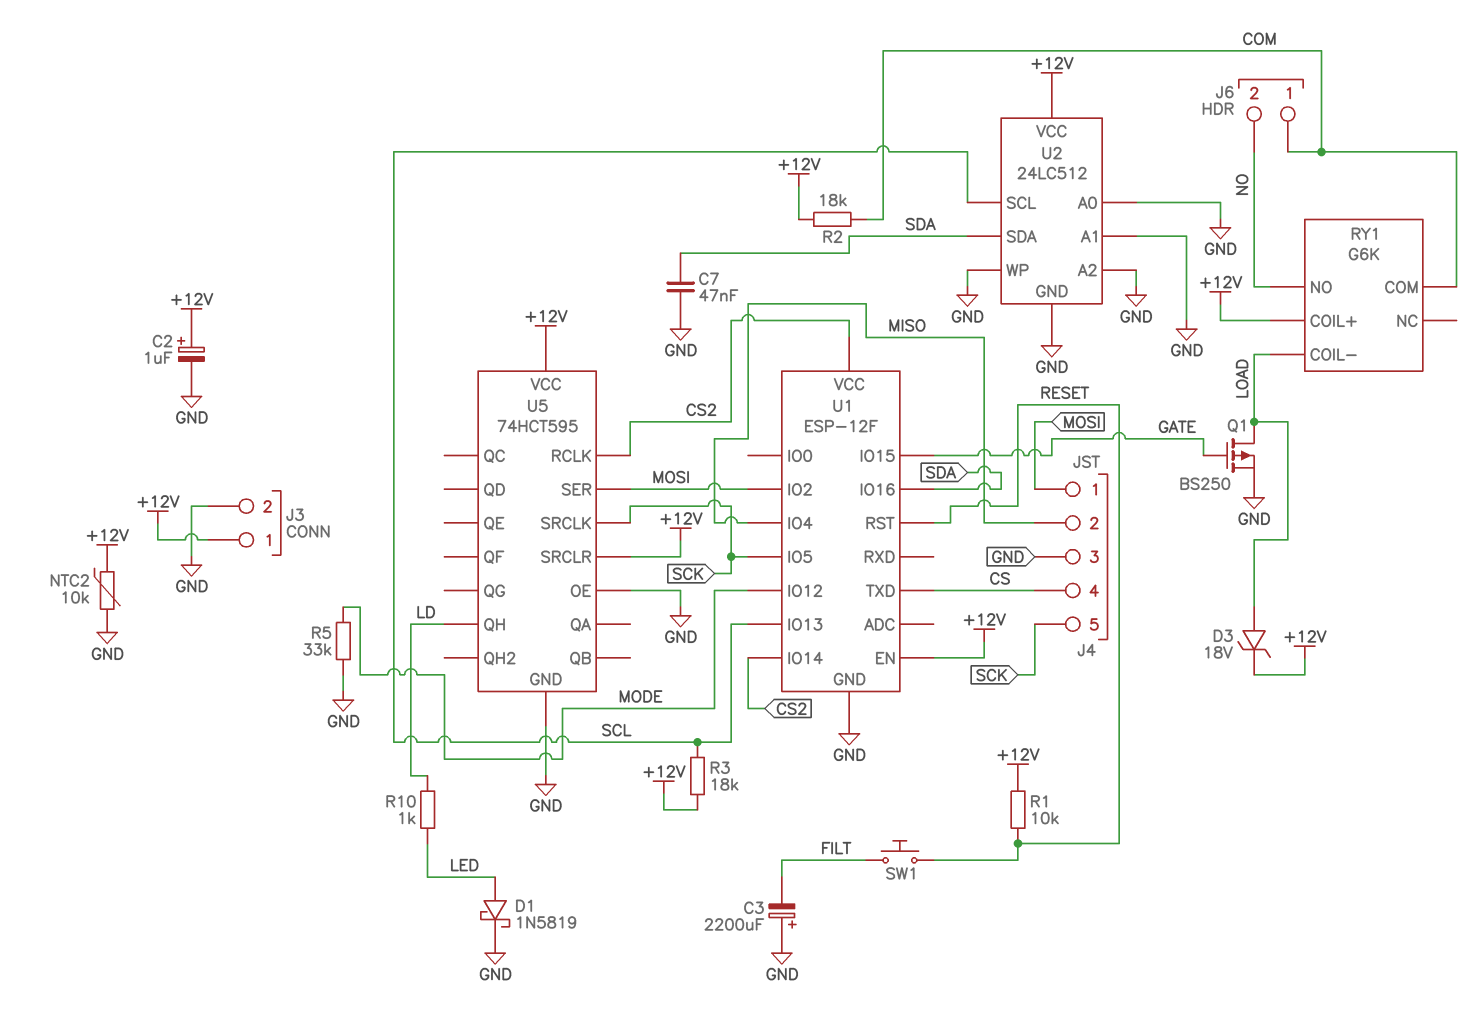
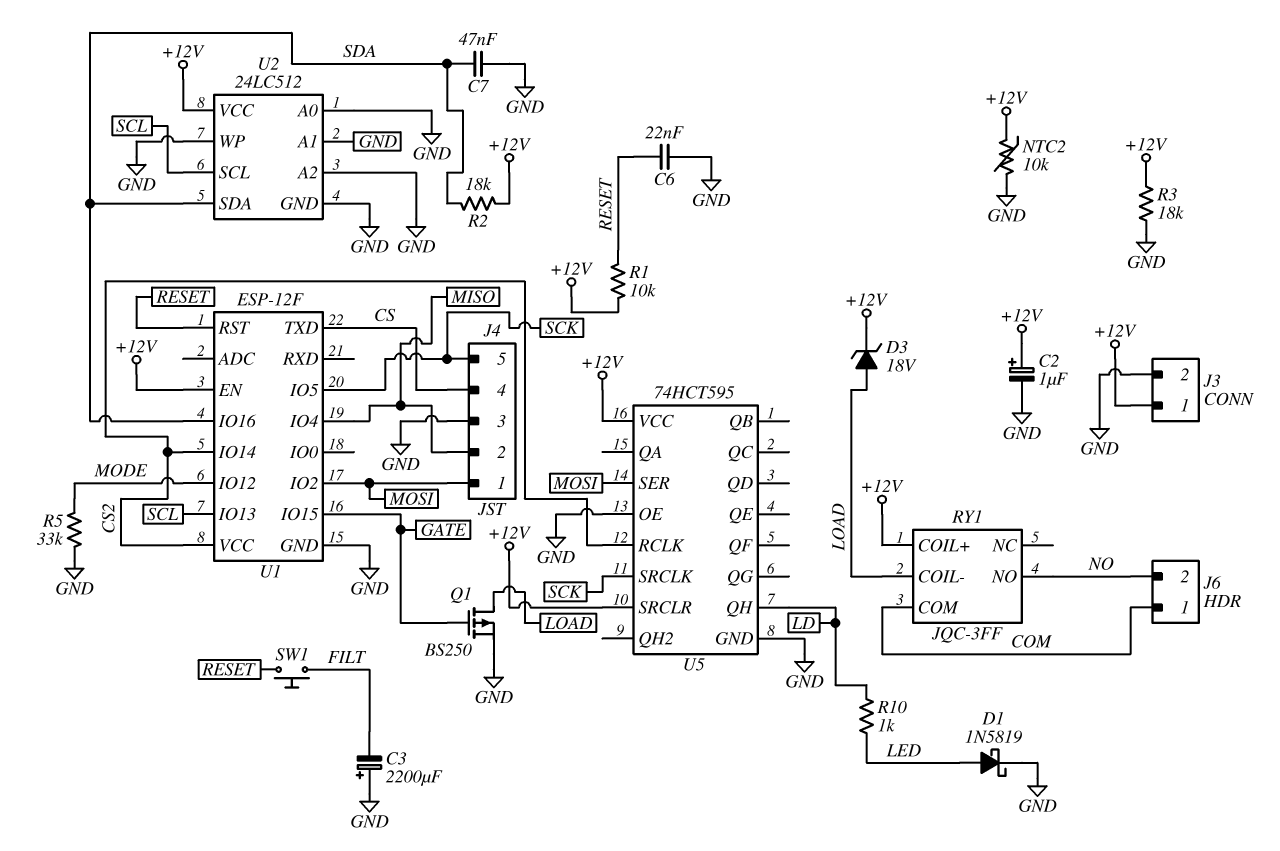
C6: none -> 22nF (GND, RESET)
R2: 18k (+12V, COM) -> 18k (+12V, SDA)
R3: 18k (+12V, SCL) -> 18k (+12V, GND)
RY1: G6K -> JQC-3FF

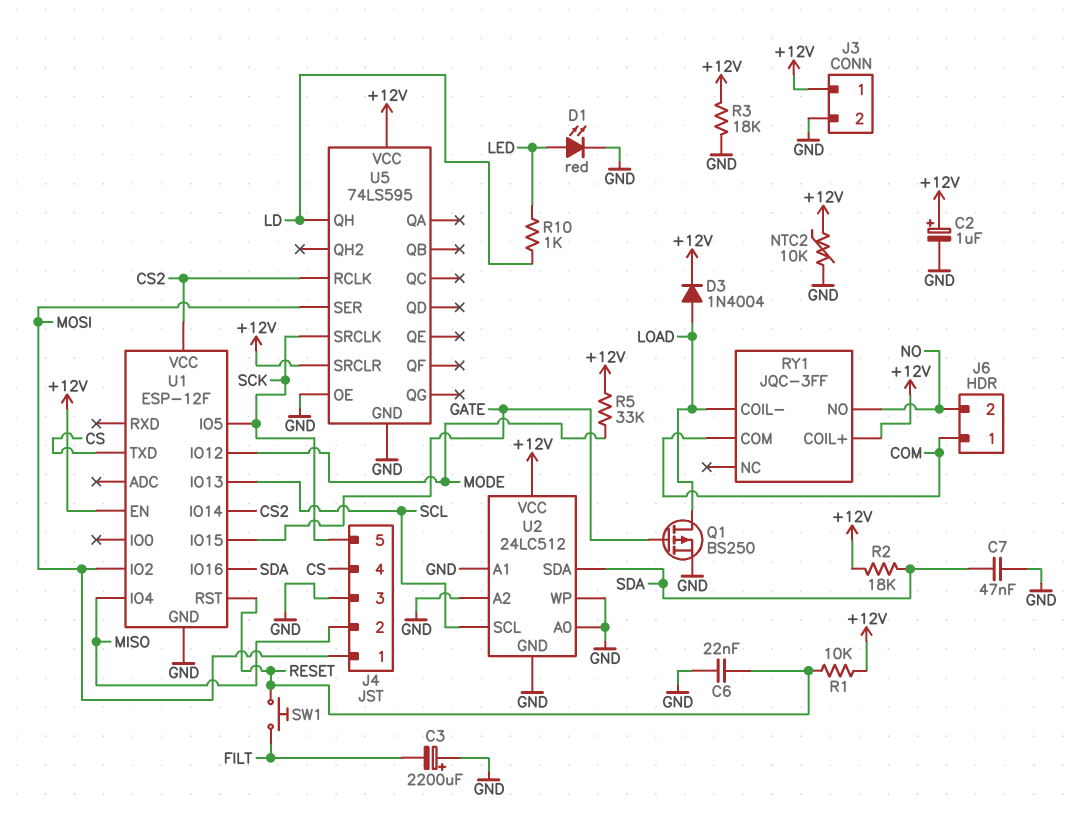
D1: schottky 1N5819 (A LED, K GND) -> LED red (A LED, K GND)
D3: zener 18V (A LOAD, K +12V) -> diode 1N4004 (A LOAD, K +12V)
R5: 33k (GND, MODE) -> 33k (+12V, MODE)
U5: 74HCT595 -> 74LS595

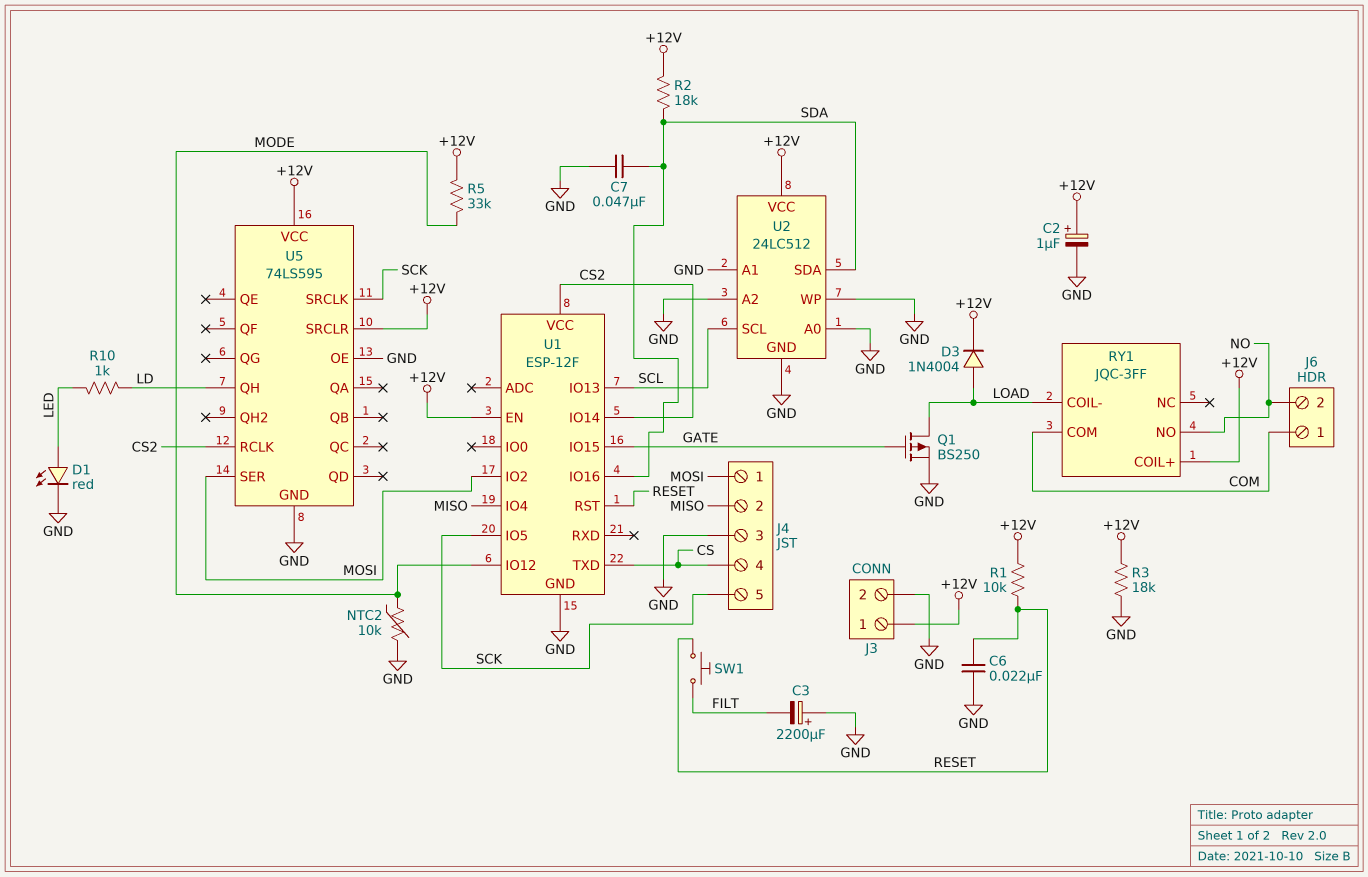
NTC2: 10k (+12V, GND) -> 10k (GND, MODE)

